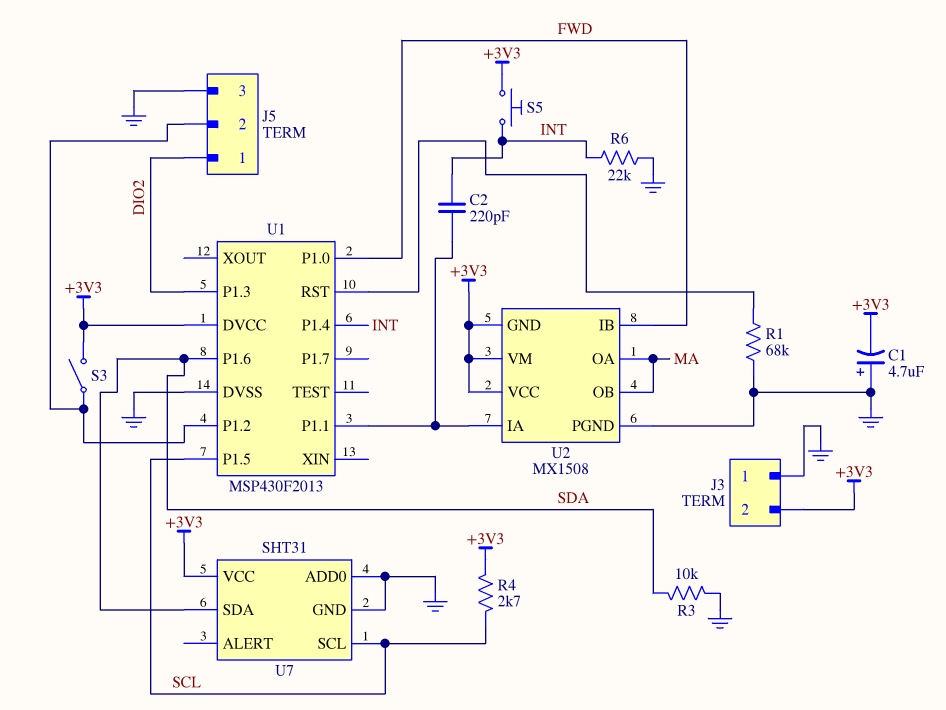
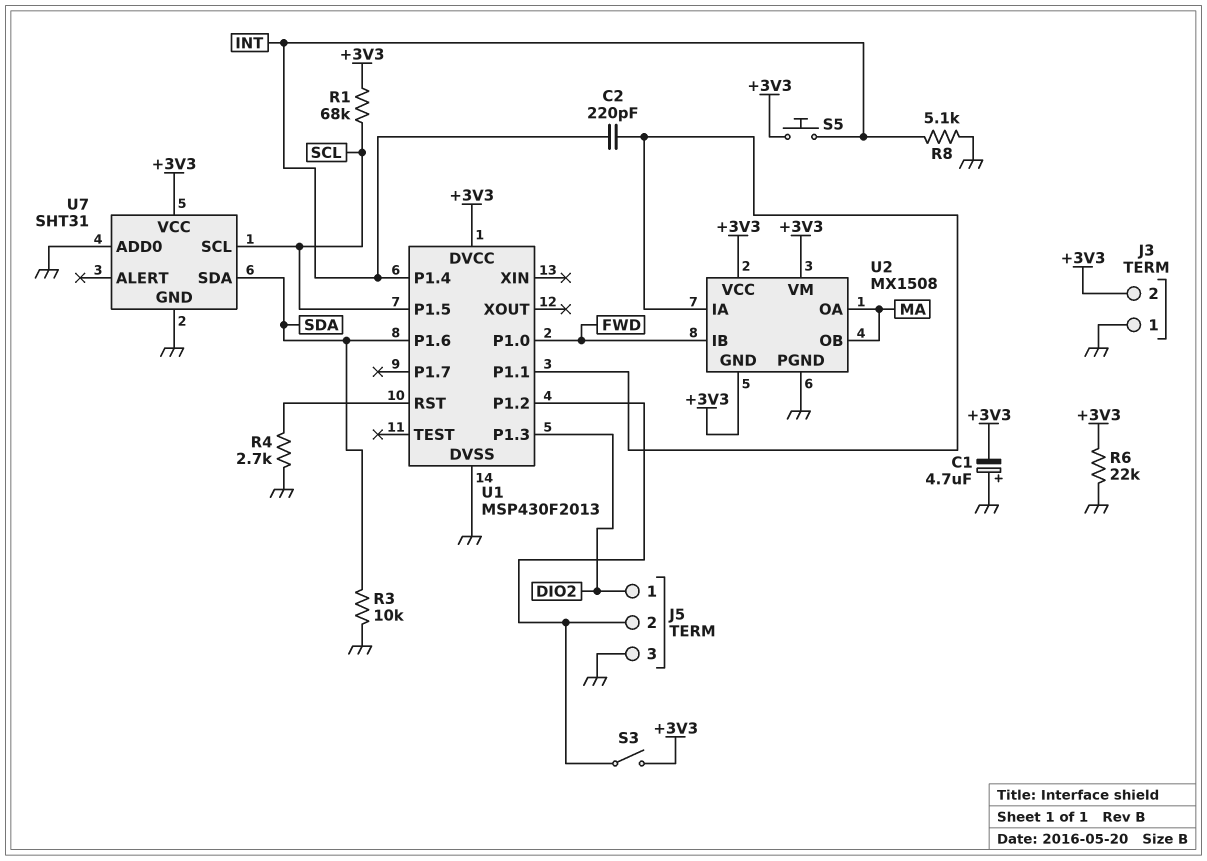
R1: 68k (GND, U1/RST) -> 68k (+3V3, SCL)
R4: 2.7k (+3V3, SCL) -> 2.7k (GND, U1/RST)
R6: 22k (GND, INT) -> 22k (+3V3, GND)
R8: none -> 5.1k (GND, INT)

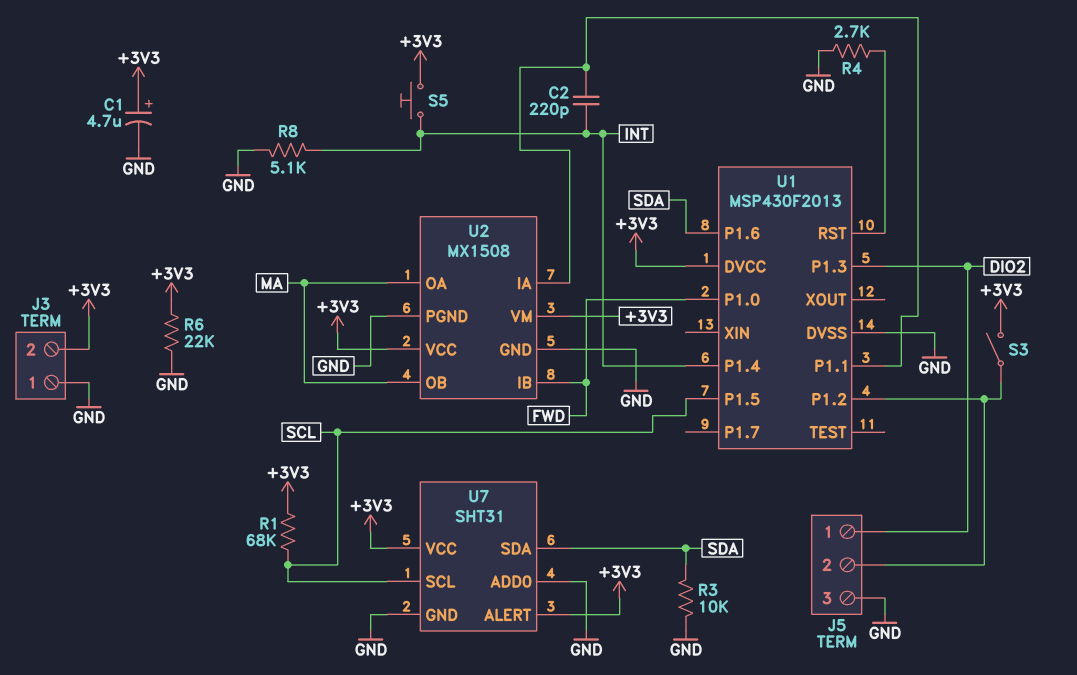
C1: 4.7uF (plus GND, minus +3V3) -> 4.7uF (plus +3V3, minus GND)
U2 pin GND: +3V3 -> GND
U7 pin ALERT: none -> +3V3

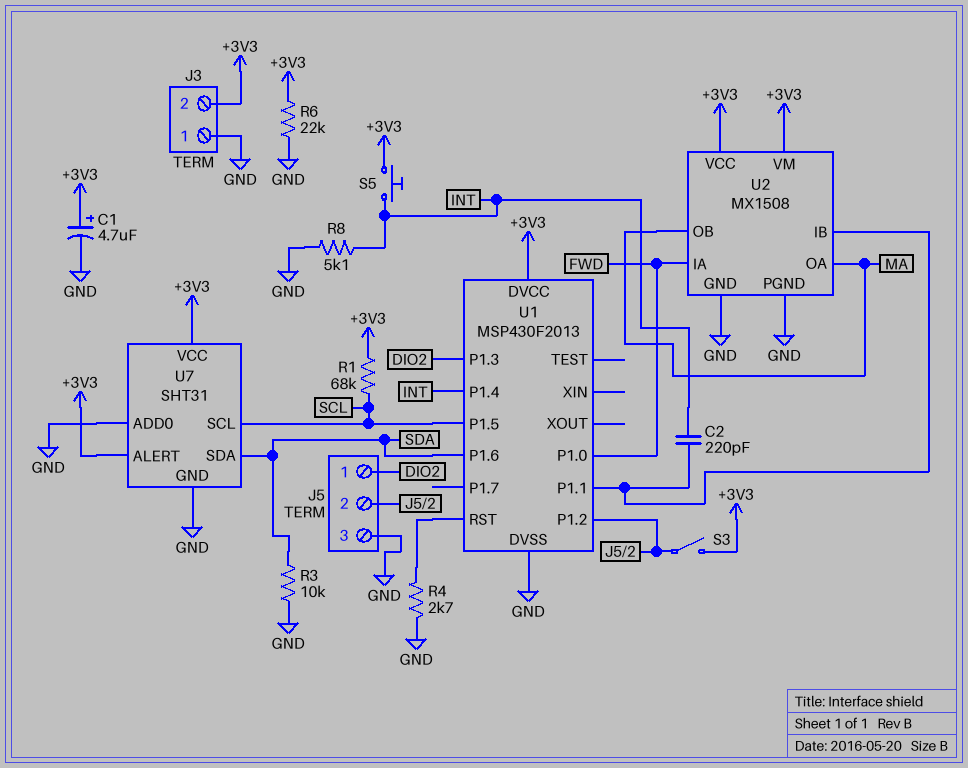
U2 pin IA: U1/P1.1 -> FWD
U2 pin IB: FWD -> U1/P1.1

